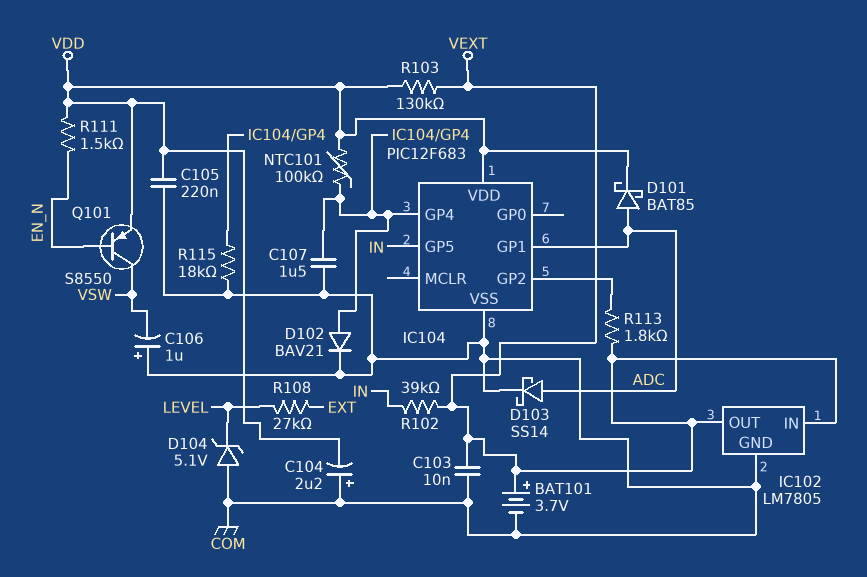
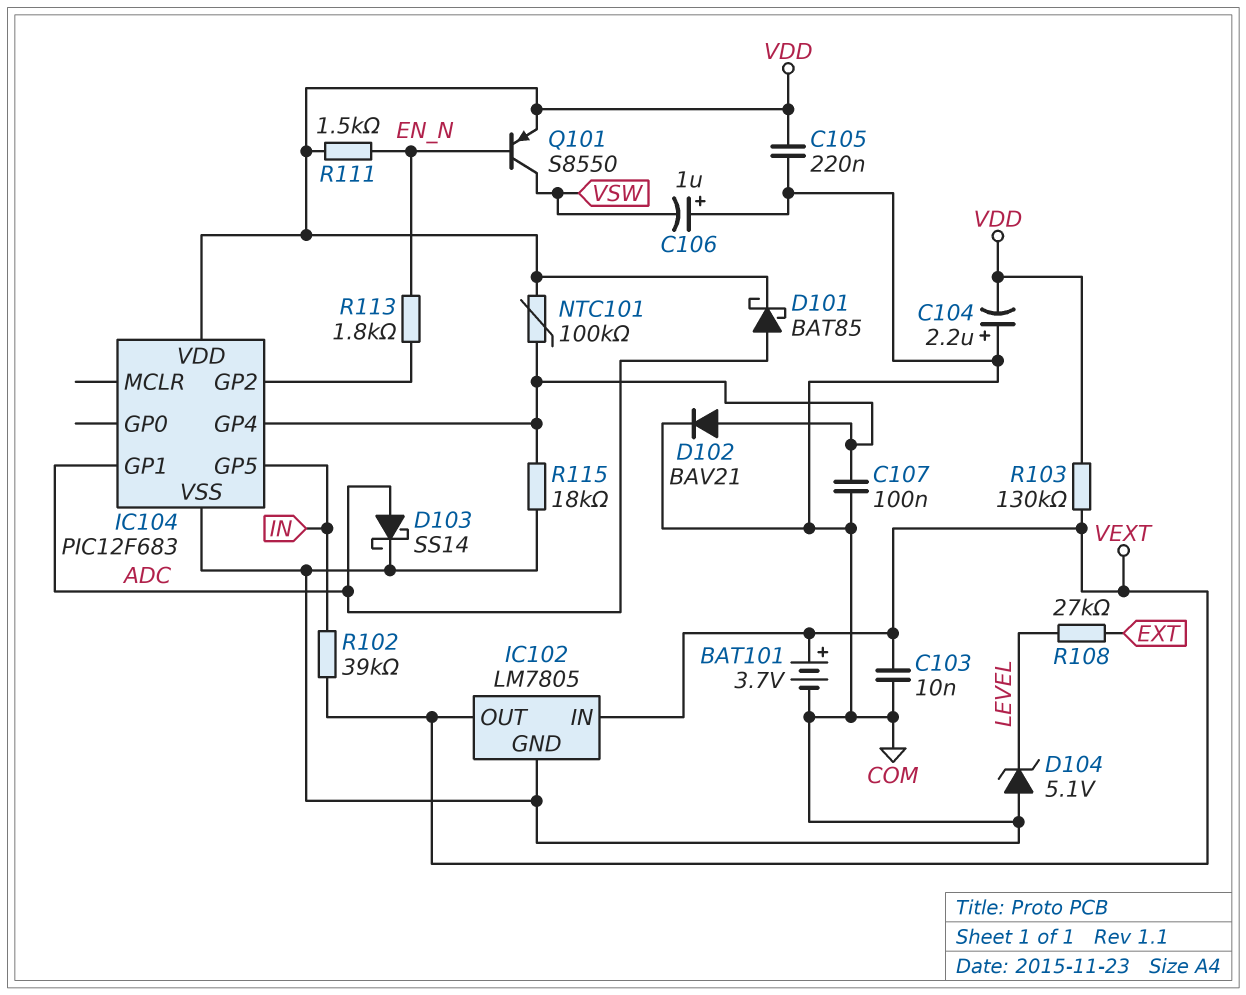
C107: 1.5uF (COM, IC104/GP4) -> 100nF (COM, IC104/GP4)
R113: 1.8k (IC104/GP2, VEXT) -> 1.8k (EN_N, IC104/GP2)

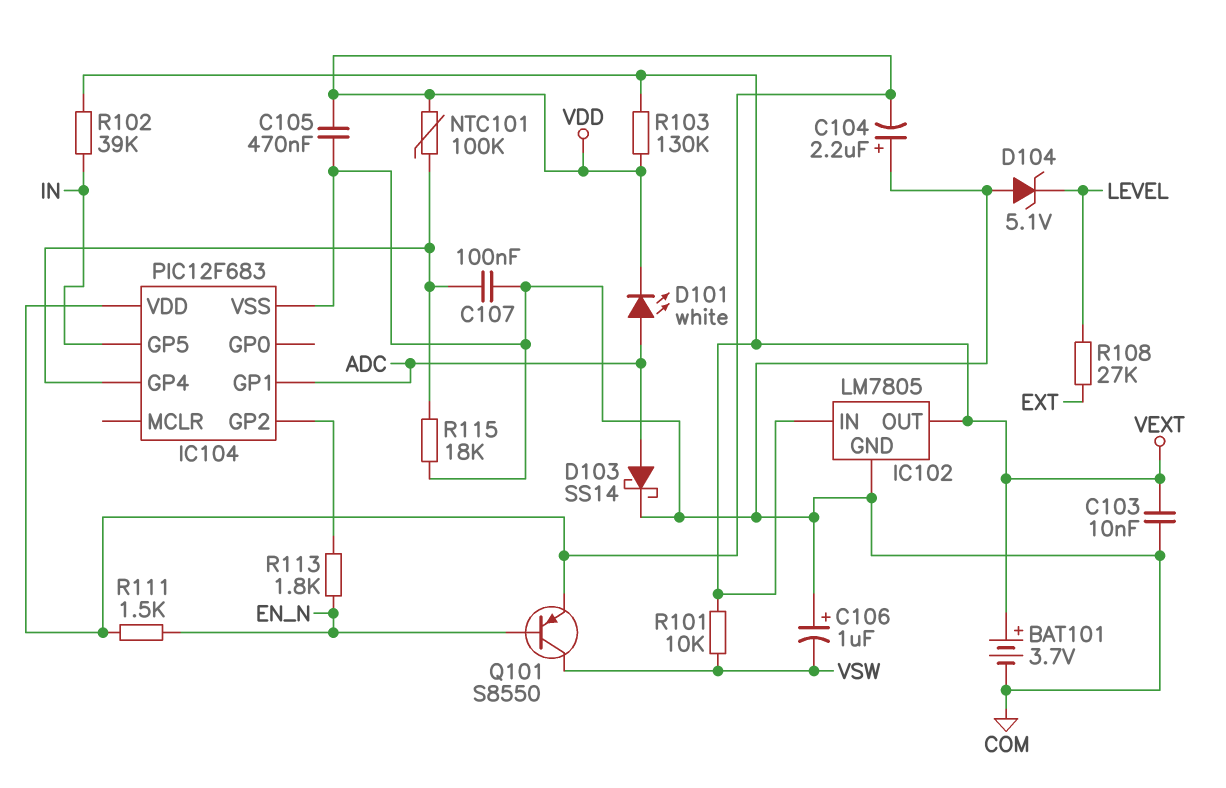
C105: 220nF (COM, VDD) -> 470nF (COM, VDD)
D101: schottky BAT85 (A ADC, K VDD) -> LED white (A ADC, K VDD)
D102: diode BAV21 (A IC104/GP4, K COM) -> none
R101: none -> 10k (VEXT, VSW)

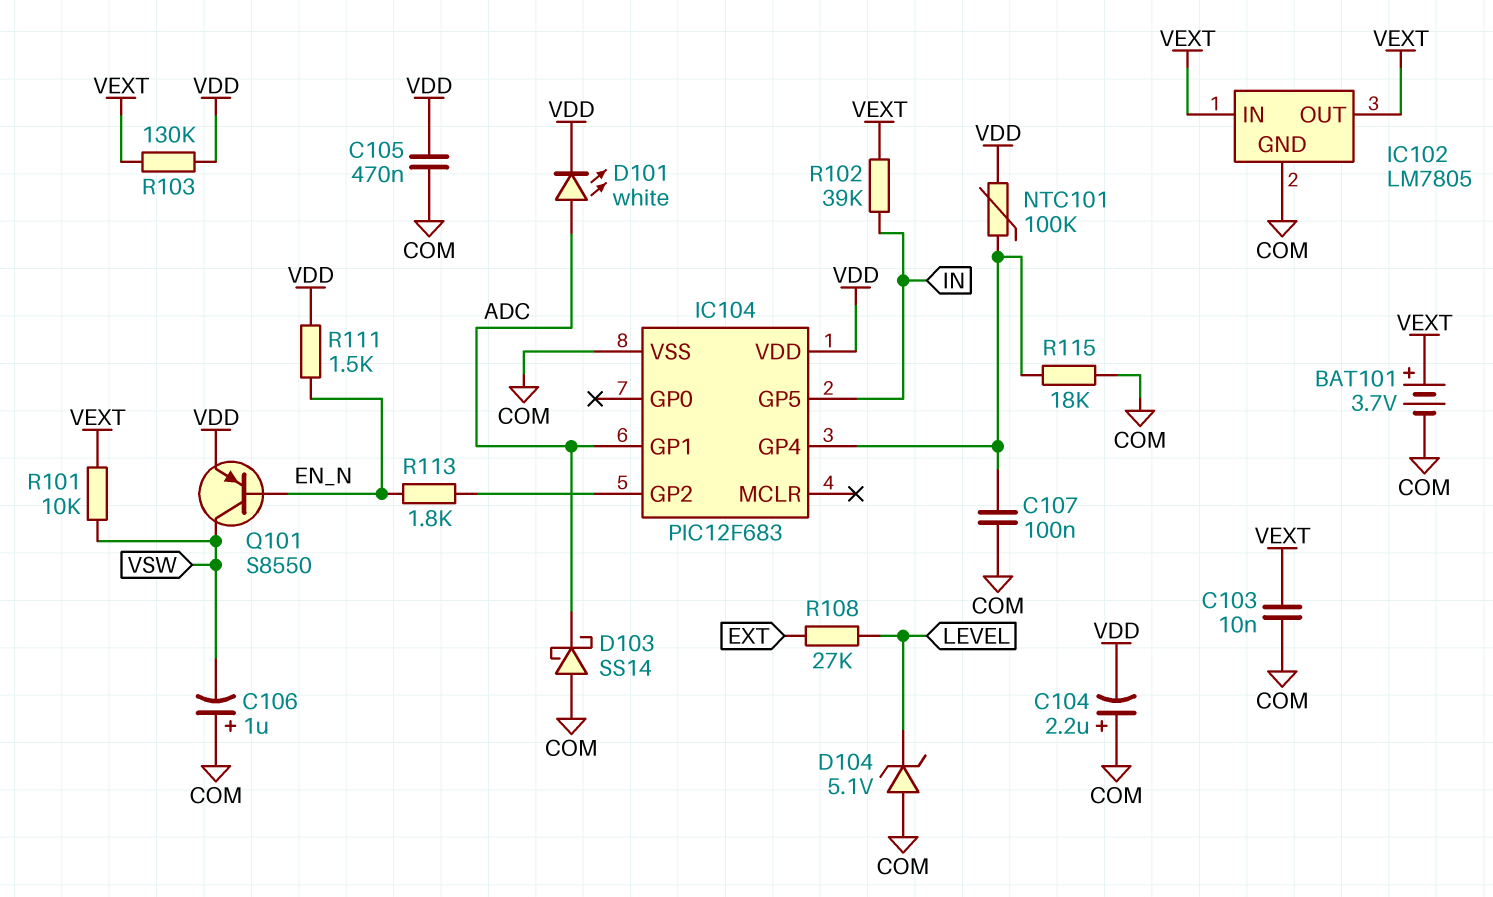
D103: schottky SS14 (A ADC, K COM) -> schottky SS14 (A COM, K ADC)

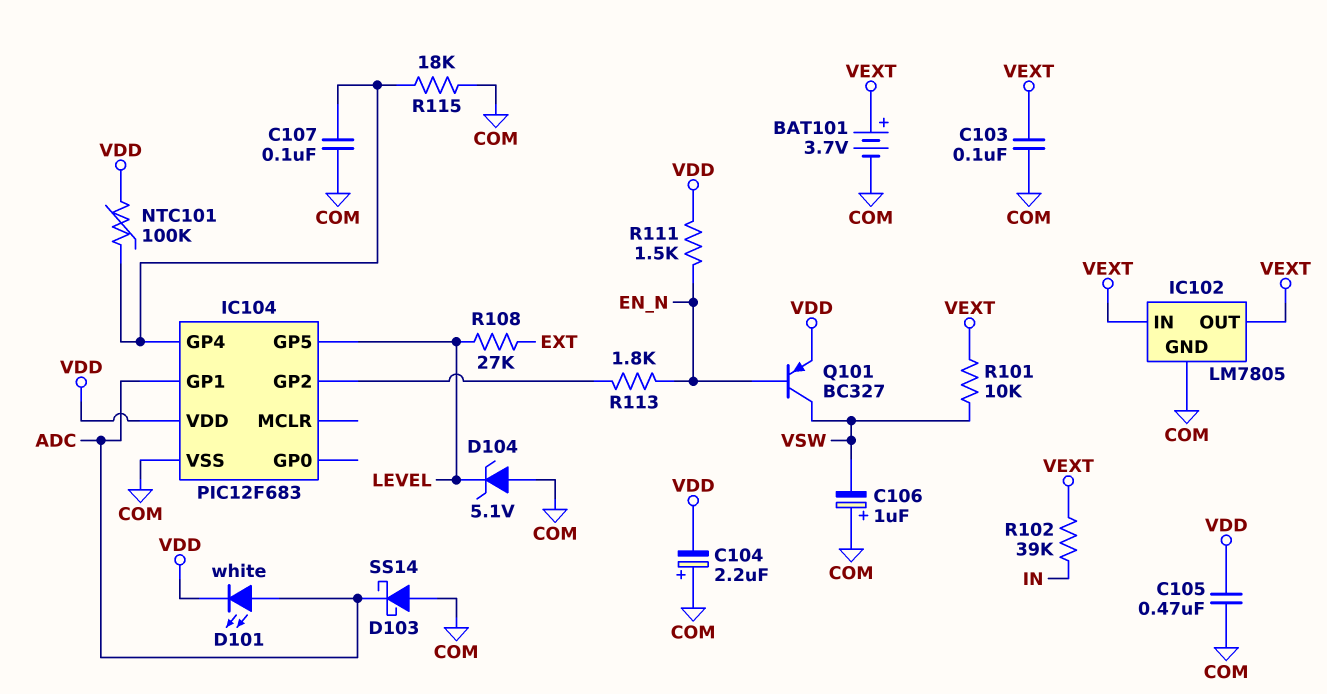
C103: 10nF (COM, VEXT) -> 100nF (COM, VEXT)
IC104 pin GP5: IN -> LEVEL
Q101: PNP S8550 (B EN_N, C VSW, E VDD) -> PNP BC327 (B EN_N, C VSW, E VDD)
R103: 130k (VDD, VEXT) -> none

